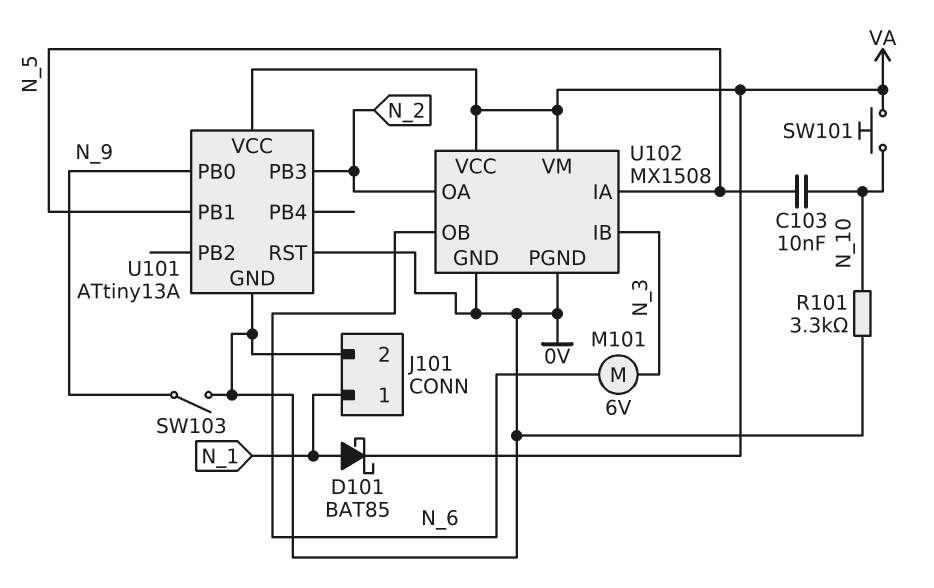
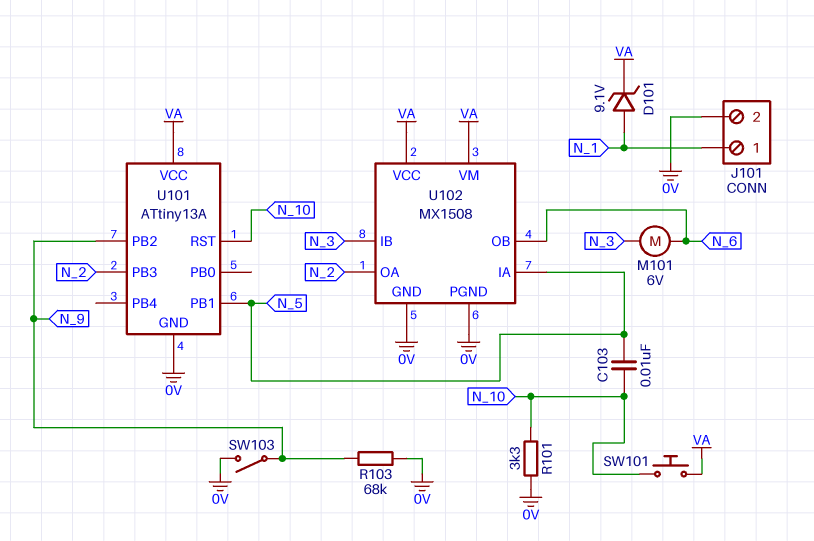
D101: schottky BAT85 (A N_1, K VA) -> zener 9.1V (A N_1, K VA)
R103: none -> 68k (0V, N_9)
U101 pin PB0: N_9 -> none
U101 pin PB2: none -> N_9
U101 pin RST: 0V -> N_10

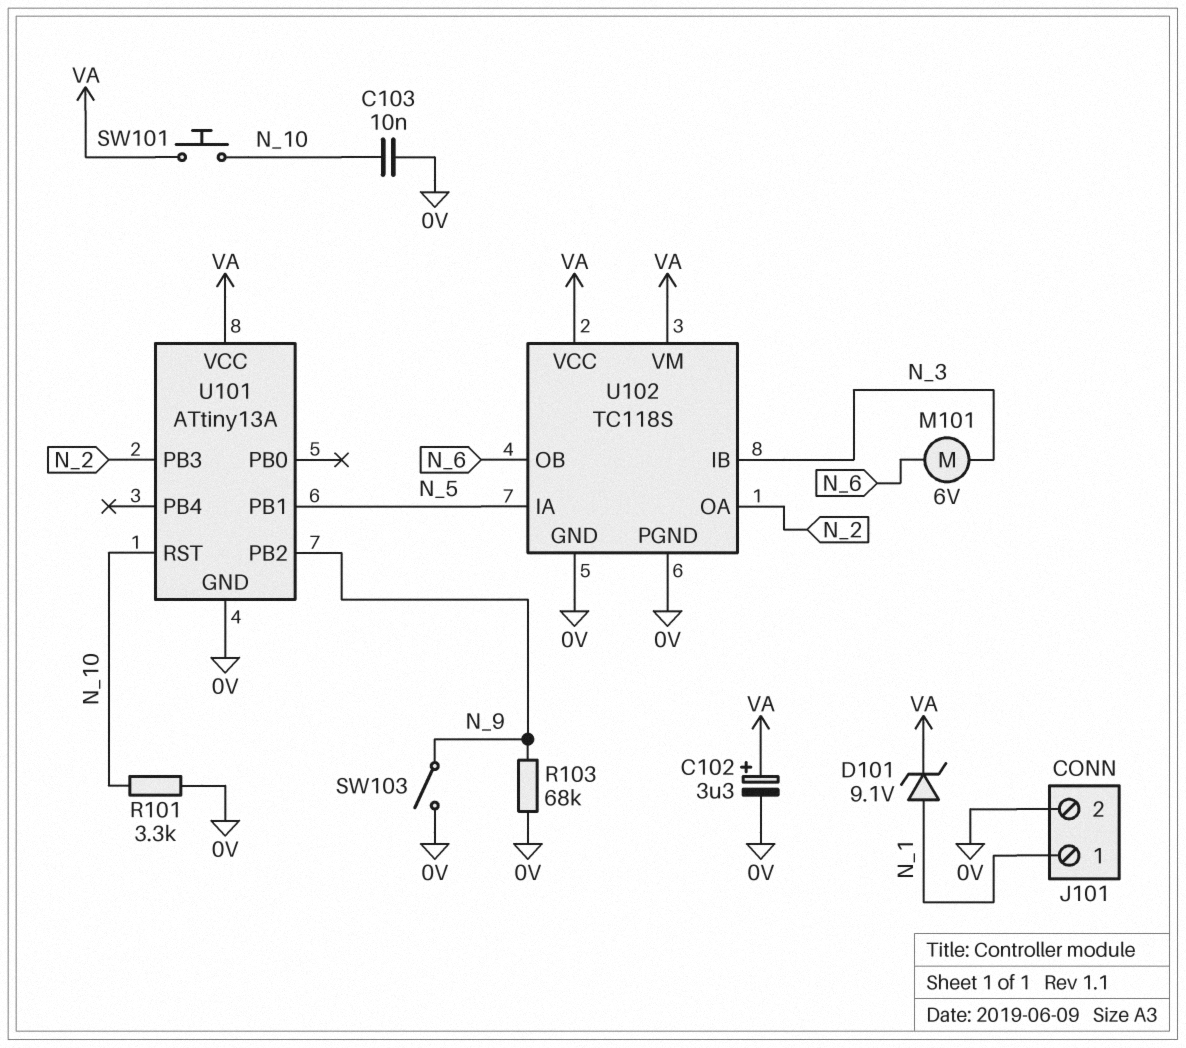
C102: none -> 3.3uF (plus VA, minus 0V)
C103: 10nF (N_5, N_10) -> 10nF (0V, N_10)
U102: MX1508 -> TC118S

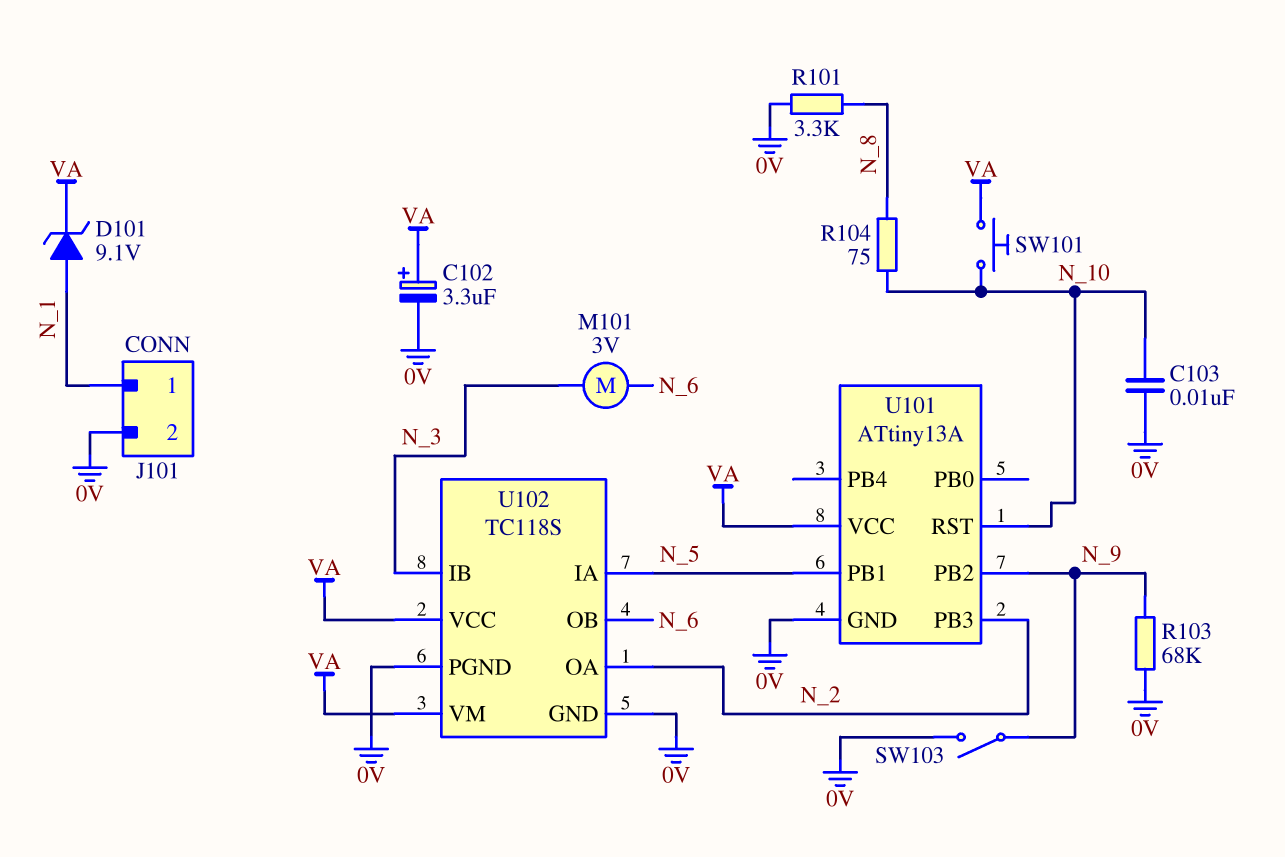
M101: motor 6V (N_3, N_6) -> motor 3V (N_3, N_6)
R101: 3.3k (0V, N_10) -> 3.3k (0V, N_8)
R104: none -> 75 (N_8, N_10)

